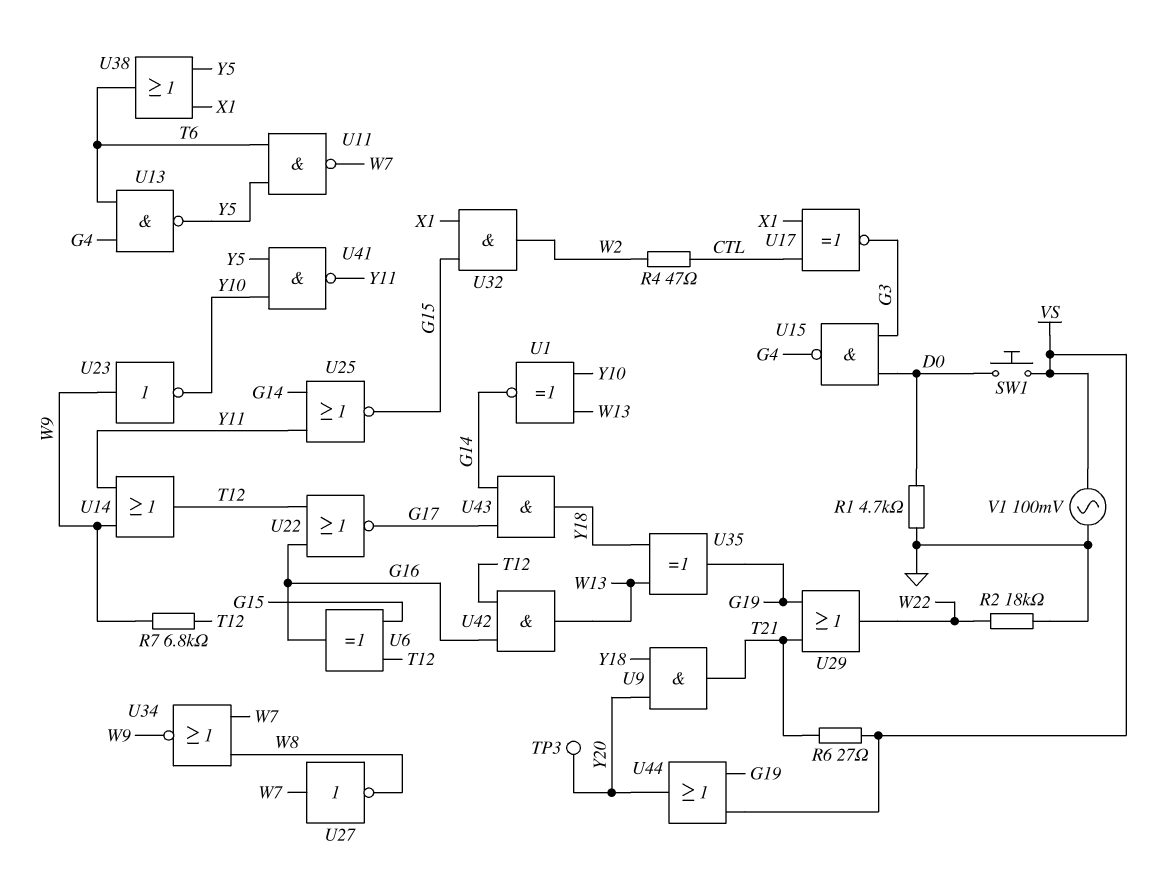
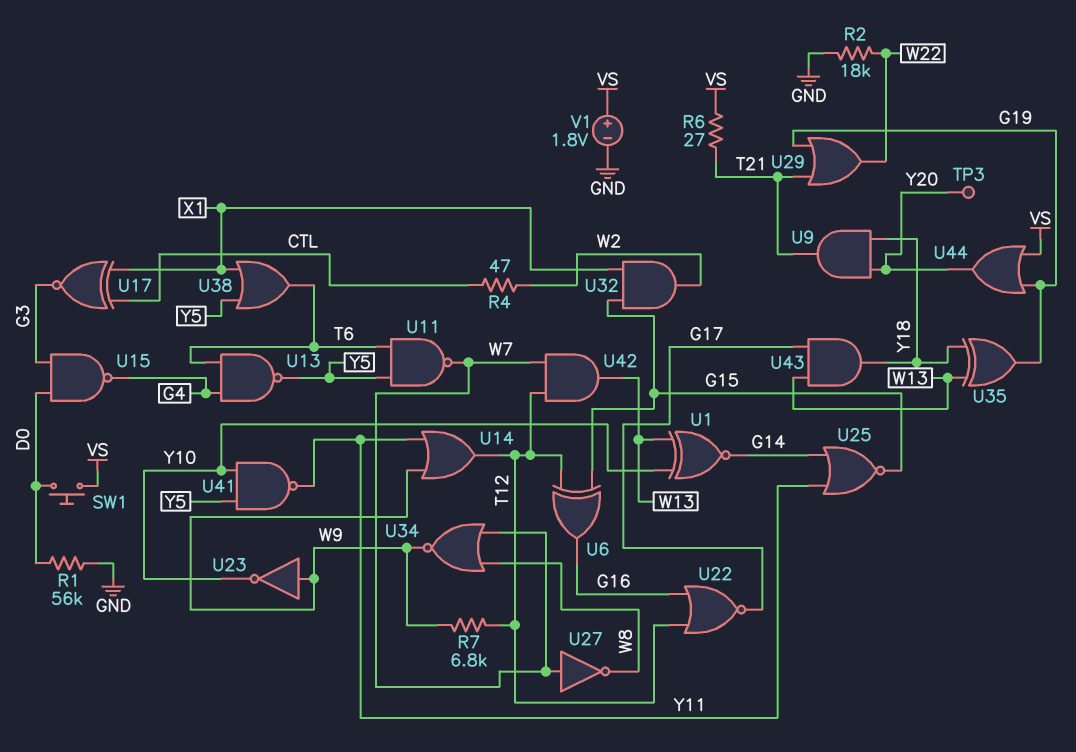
R1: 4.7k (D0, GND) -> 56k (D0, GND)
U42: AND (in G16, in T12, out W13) -> AND (in T12, in W7, out W13)
U43: AND (in G14, in G17, out Y18) -> AND (in G17, in W13, out Y18)
V1: AC 100mV (GND, VS) -> 1.8V (plus VS, minus GND)

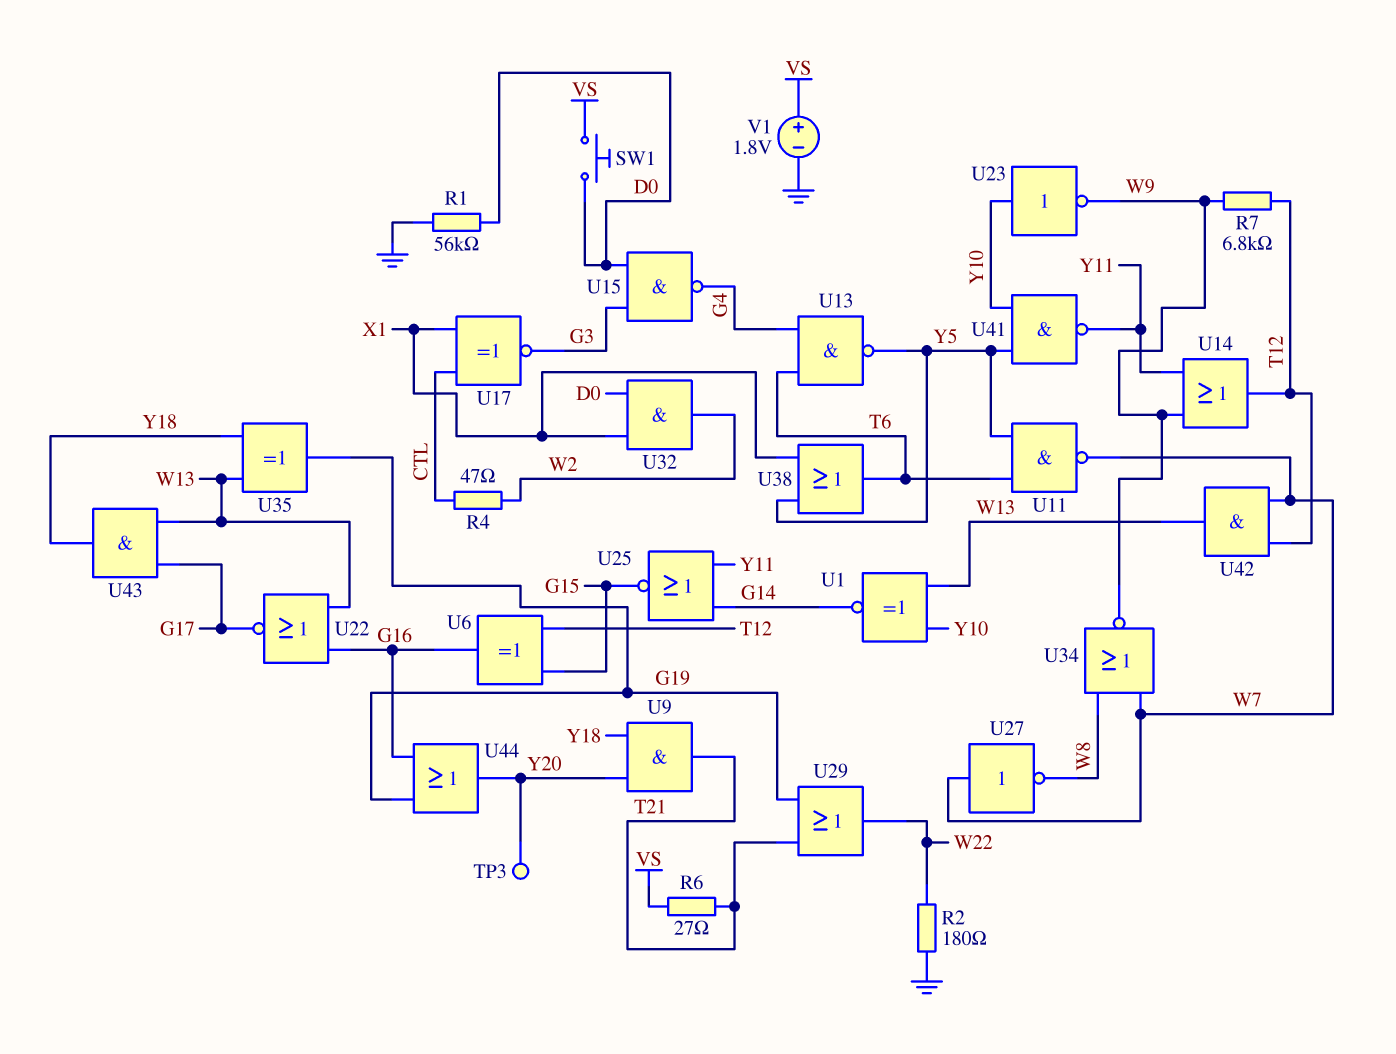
R2: 18k (GND, W22) -> 180 (GND, W22)
U22: NOR (in G16, in T12, out G17) -> NOR (in G16, in W13, out G17)
U23: NOT (in W9, out Y10) -> NOT (in Y10, out W9)
U32: AND (in G15, in X1, out W2) -> AND (in D0, in X1, out W2)
U44: OR (in G19, in VS, out Y20) -> OR (in G16, in G19, out Y20)

